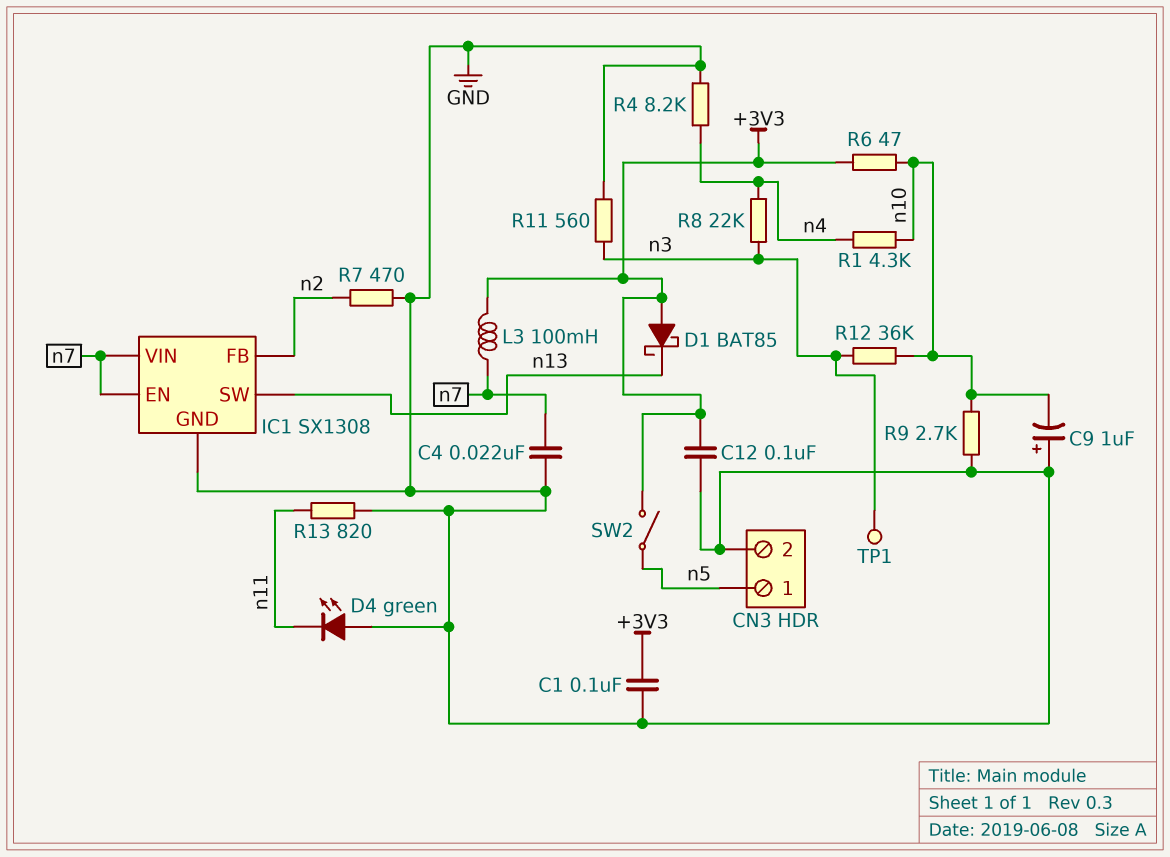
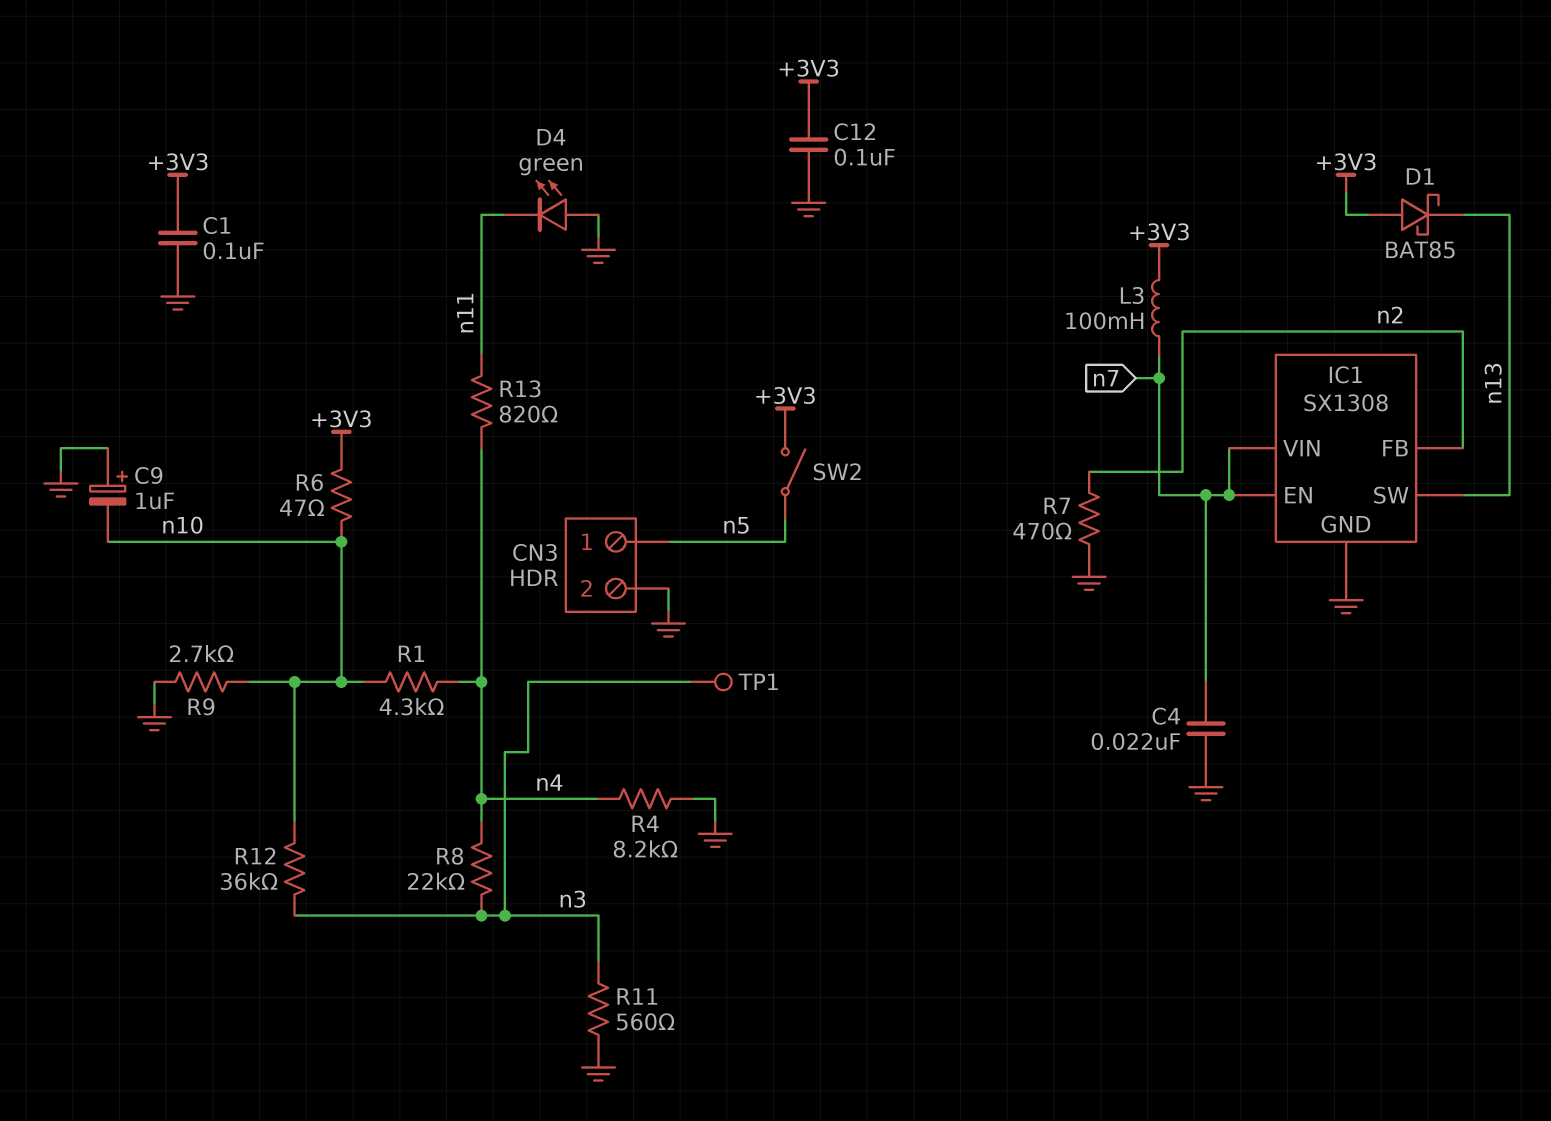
R13: 820 (GND, n11) -> 820 (n4, n11)

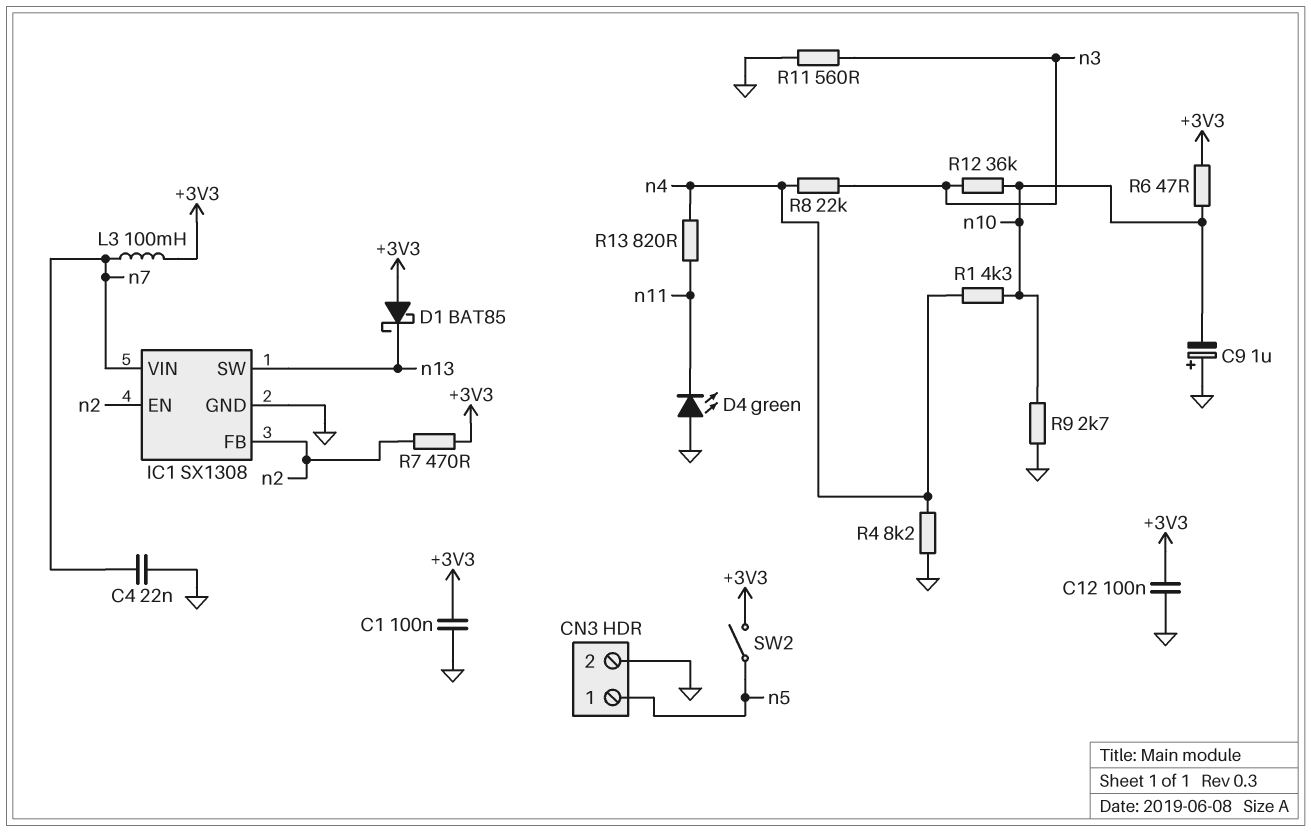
IC1 pin EN: n7 -> n2
R7: 470 (GND, n2) -> 470 (+3V3, n2)
TP1: test point (n3) -> none

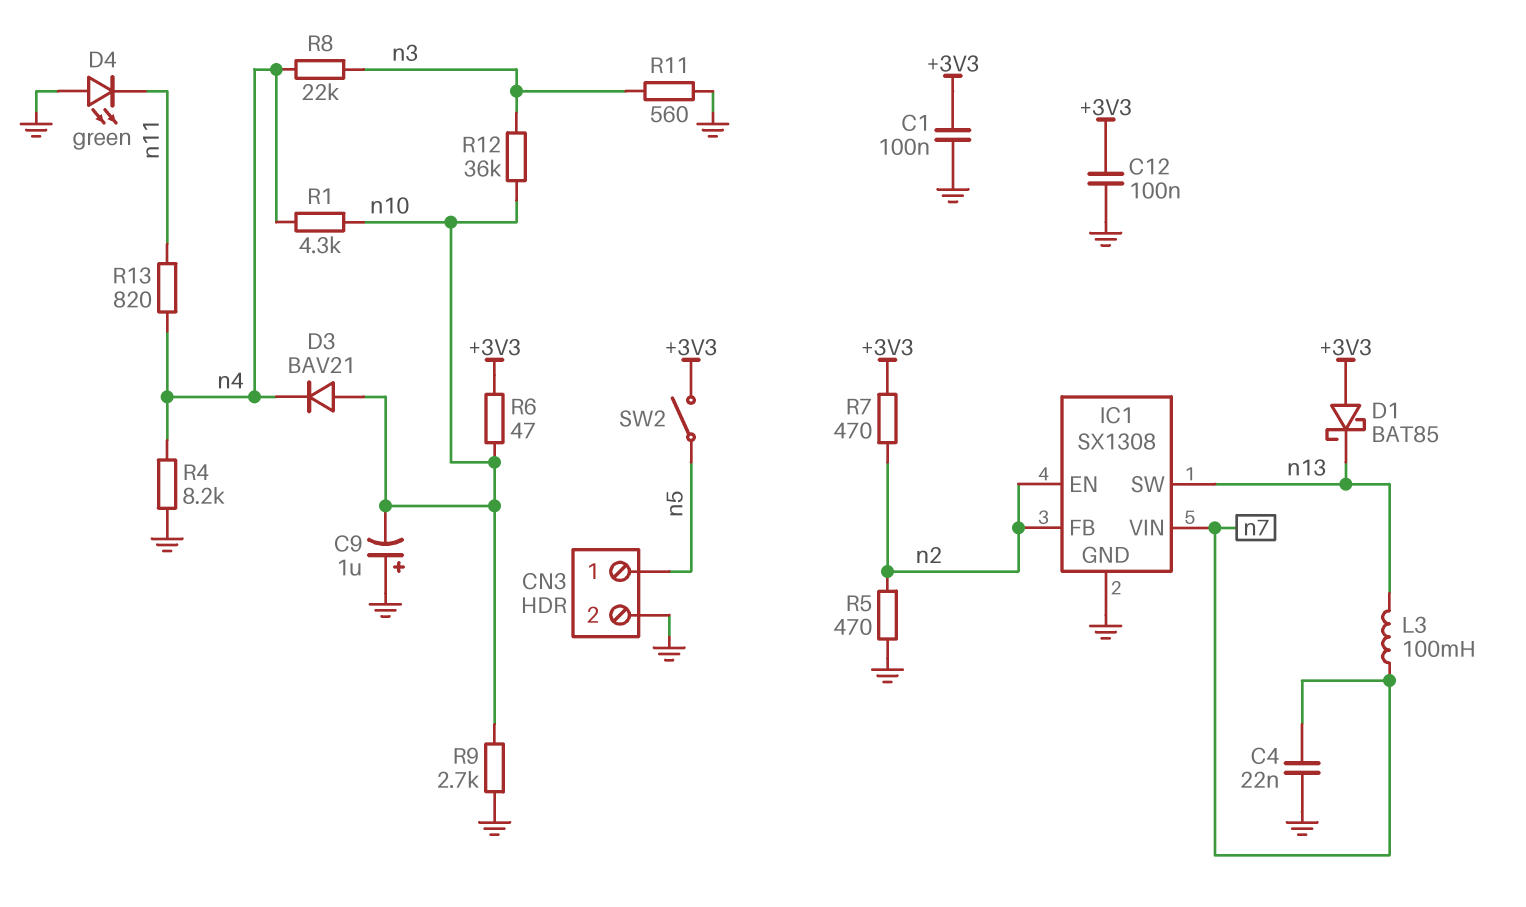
D3: none -> diode BAV21 (A n10, K n4)
L3: 100mH (+3V3, n7) -> 100mH (n7, n13)
R5: none -> 470 (GND, n2)

